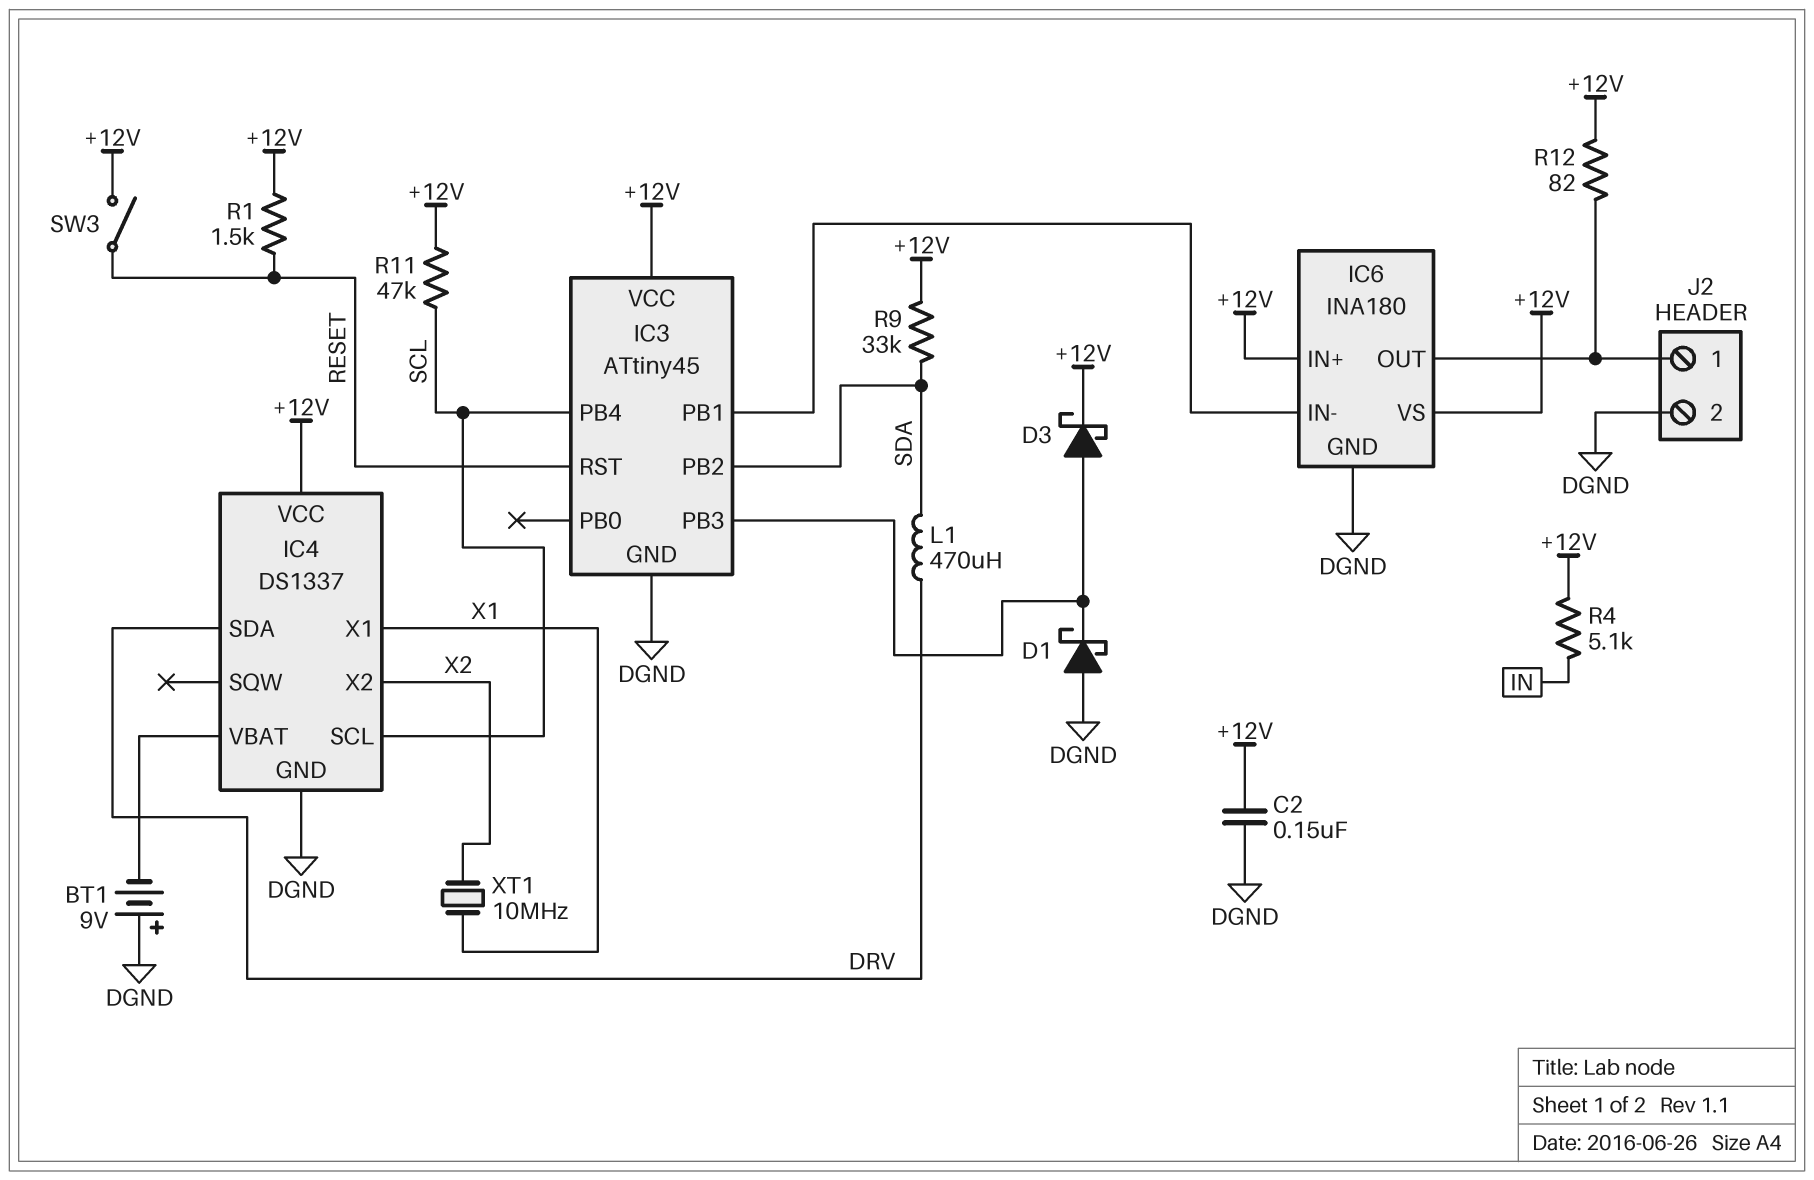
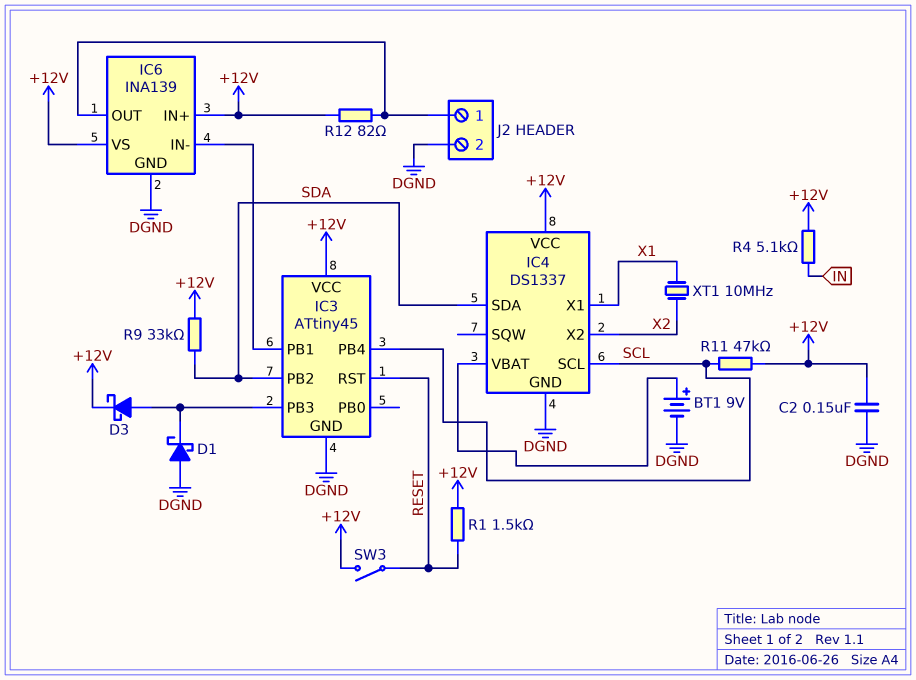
BT1: 9V (plus DGND, minus IC4/VBAT) -> 9V (plus IC4/VBAT, minus DGND)
IC4 pin SDA: DRV -> SDA
IC6: INA180 -> INA139
L1: 470uH (DRV, SDA) -> none

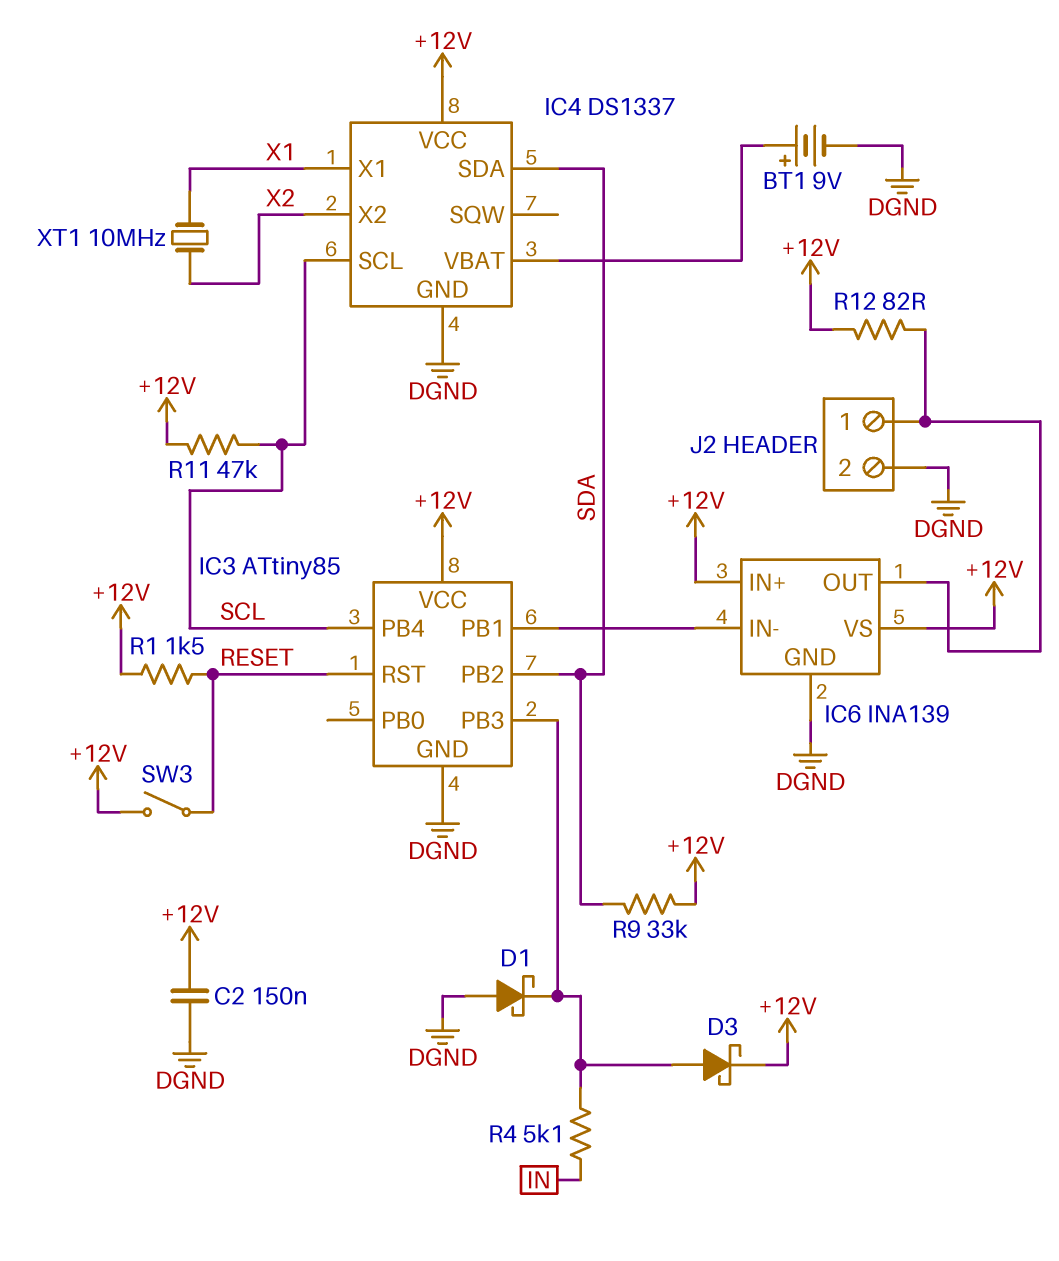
IC3: ATtiny45 -> ATtiny85
R4: 5.1k (+12V, IN) -> 5.1k (IC3/PB3, IN)

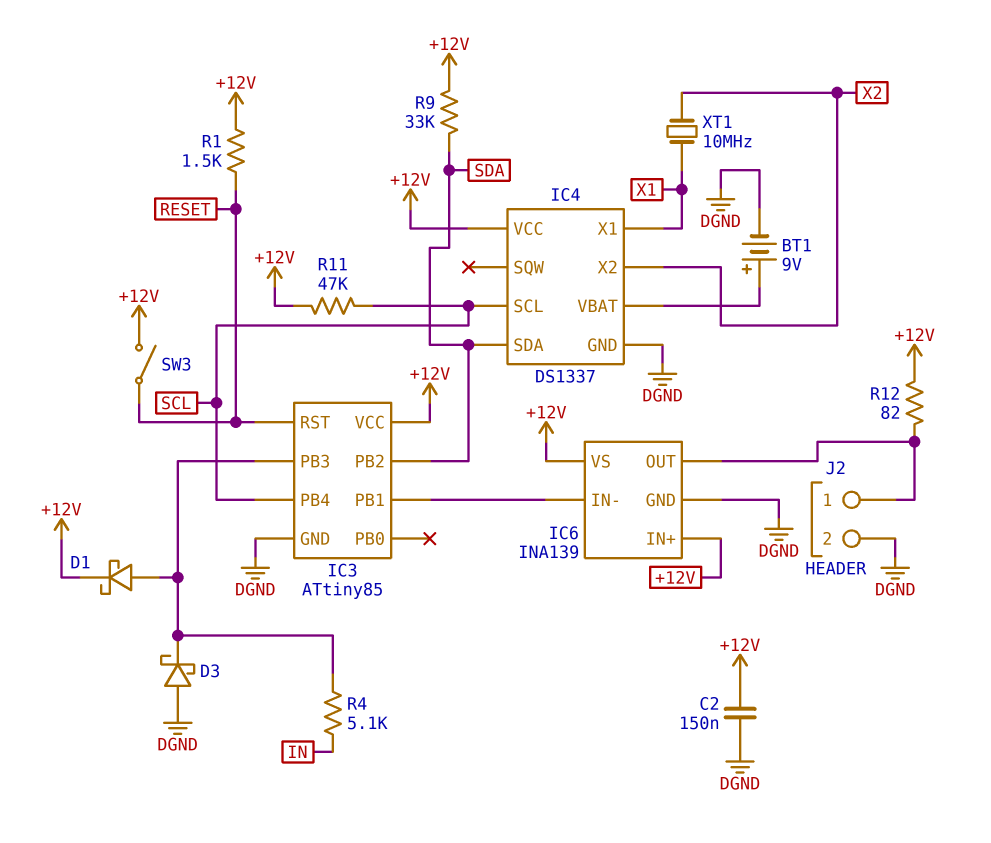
D1: schottky (A DGND, K IC3/PB3) -> schottky (A IC3/PB3, K +12V)
D3: schottky (A IC3/PB3, K +12V) -> schottky (A DGND, K IC3/PB3)

